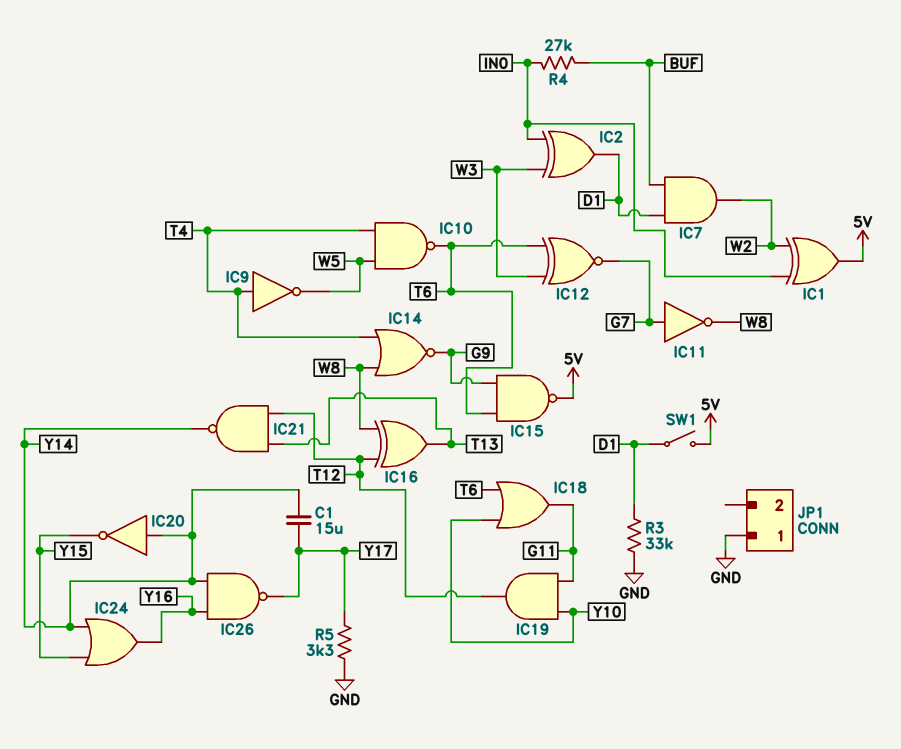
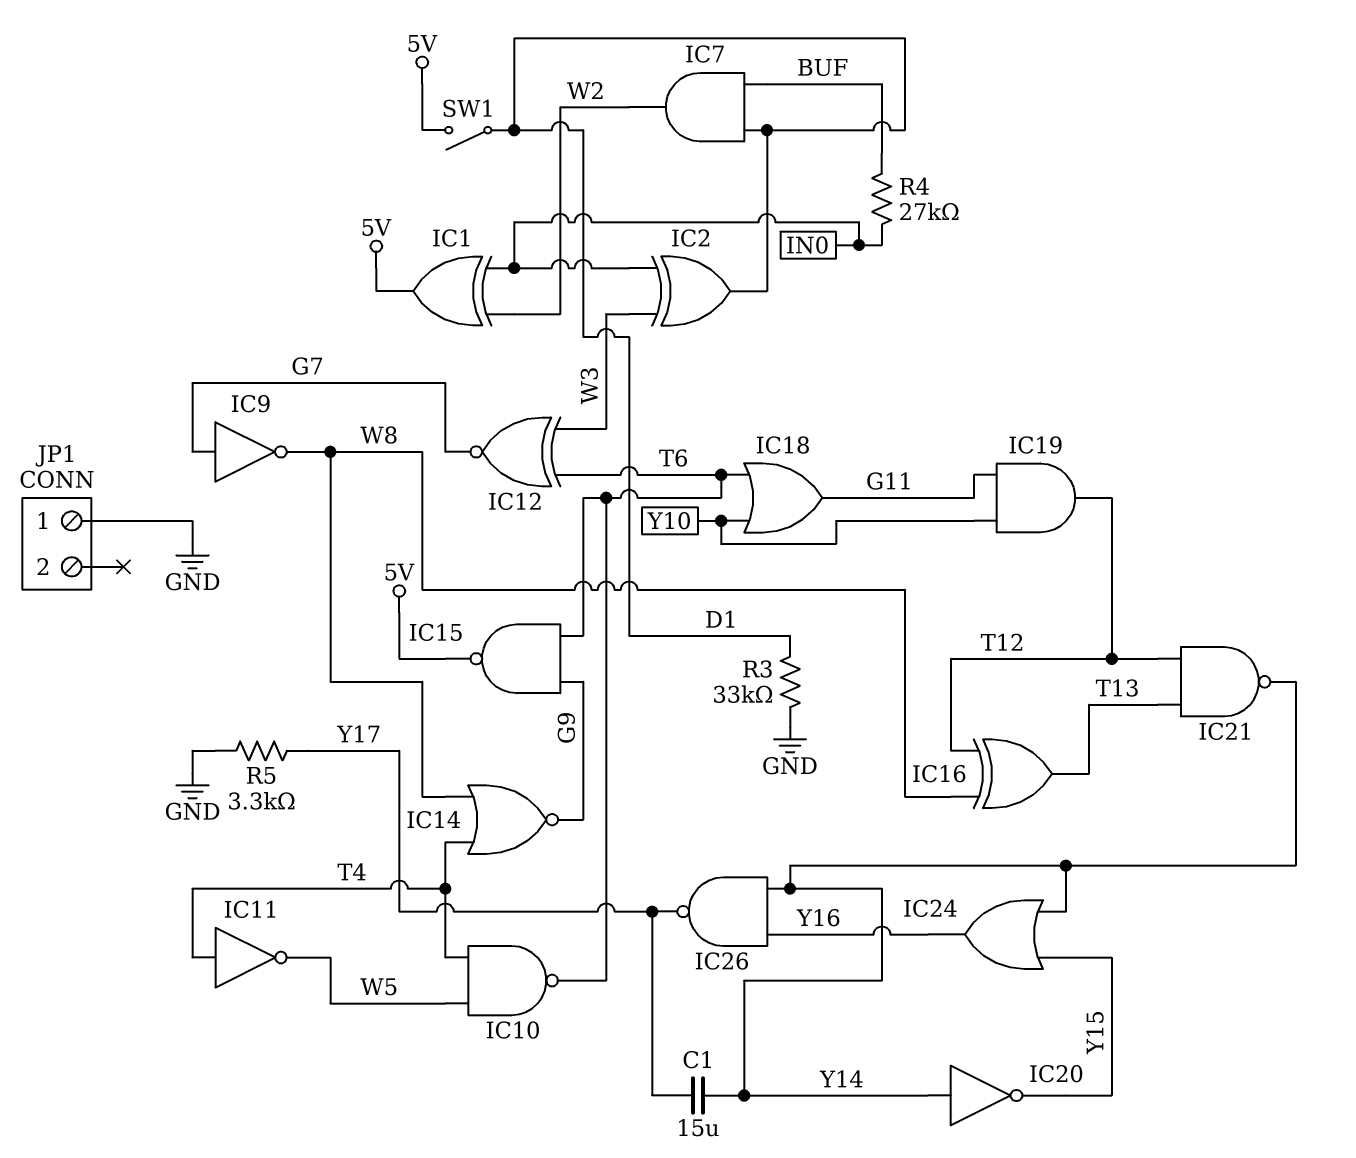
IC9: NOT (in T4, out W5) -> NOT (in G7, out W8)
IC11: NOT (in G7, out W8) -> NOT (in T4, out W5)

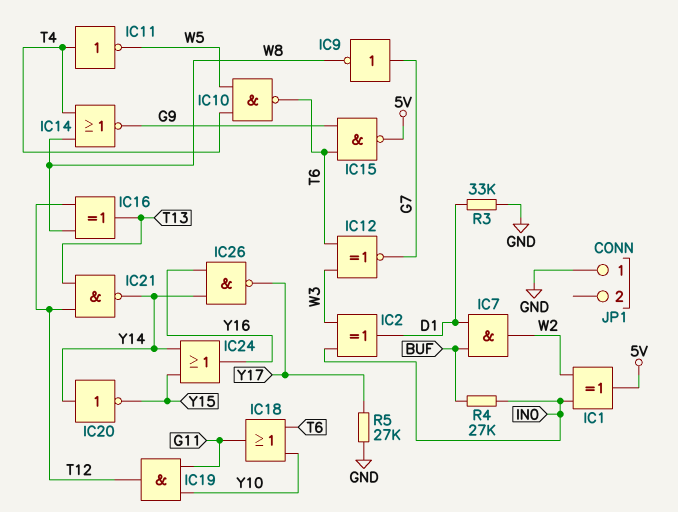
C1: 15uF (Y14, Y17) -> none
R5: 3.3k (GND, Y17) -> 27k (GND, Y17)
SW1: switch (5V, D1) -> none

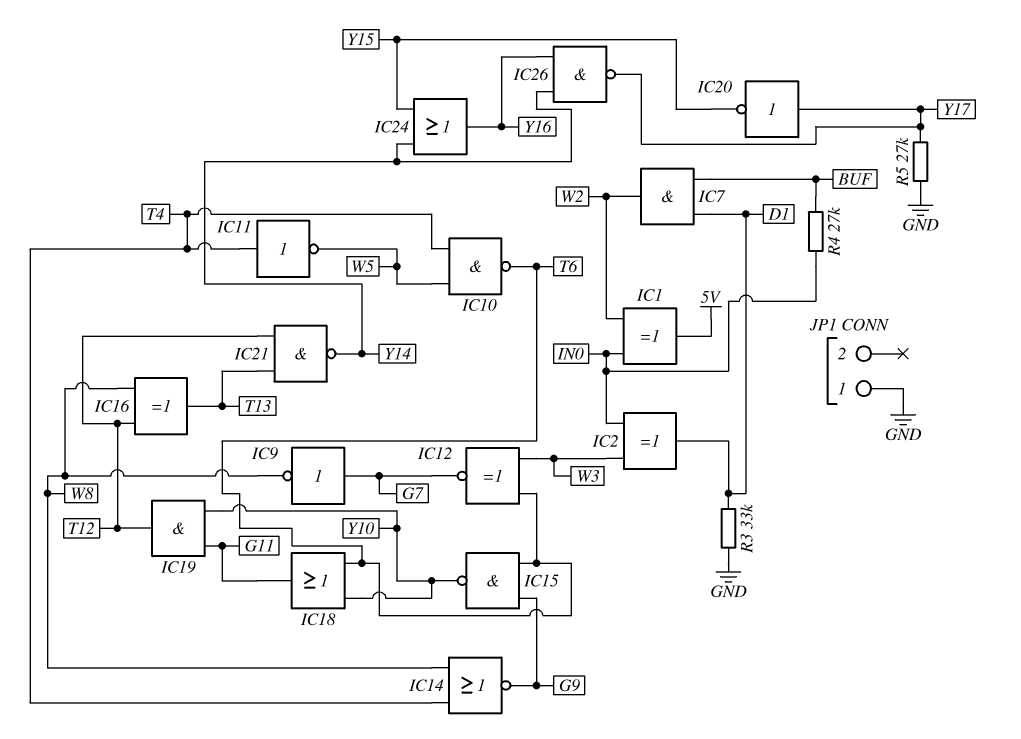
IC15: NAND (in G9, in T6, out 5V) -> NAND (in G9, in T6, out Y10)
IC20: NOT (in Y14, out Y15) -> NOT (in Y17, out Y15)

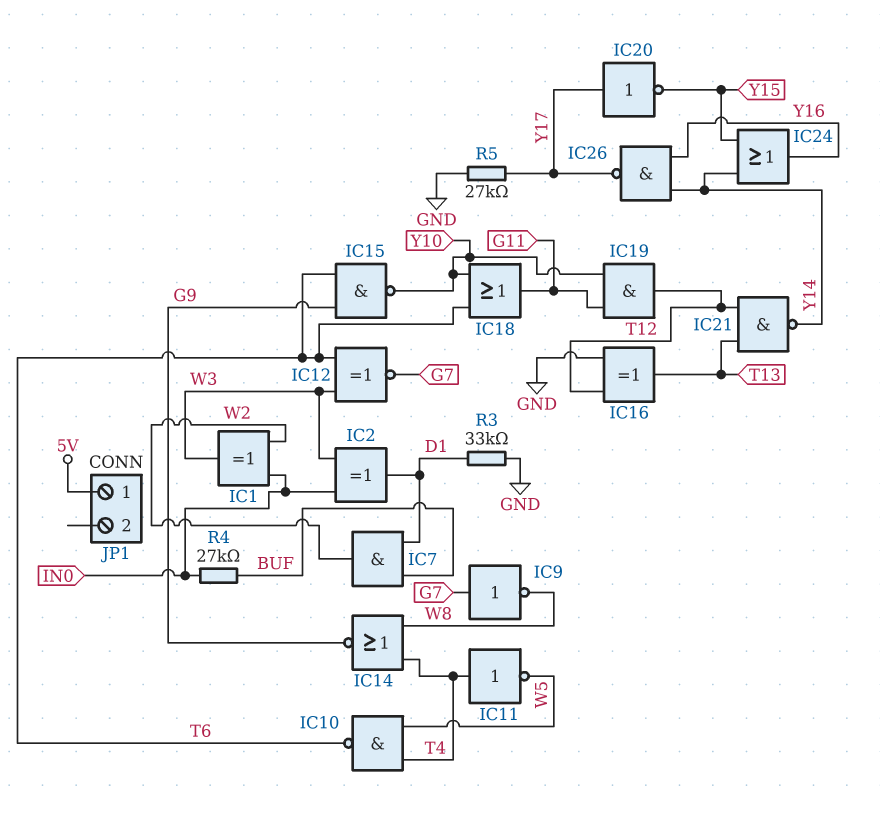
IC1: XOR (in IN0, in W2, out 5V) -> XOR (in IN0, in W2, out W3)
IC16: XOR (in T12, in W8, out T13) -> XOR (in GND, in T12, out T13)
JP1 pin 1: GND -> 5V

